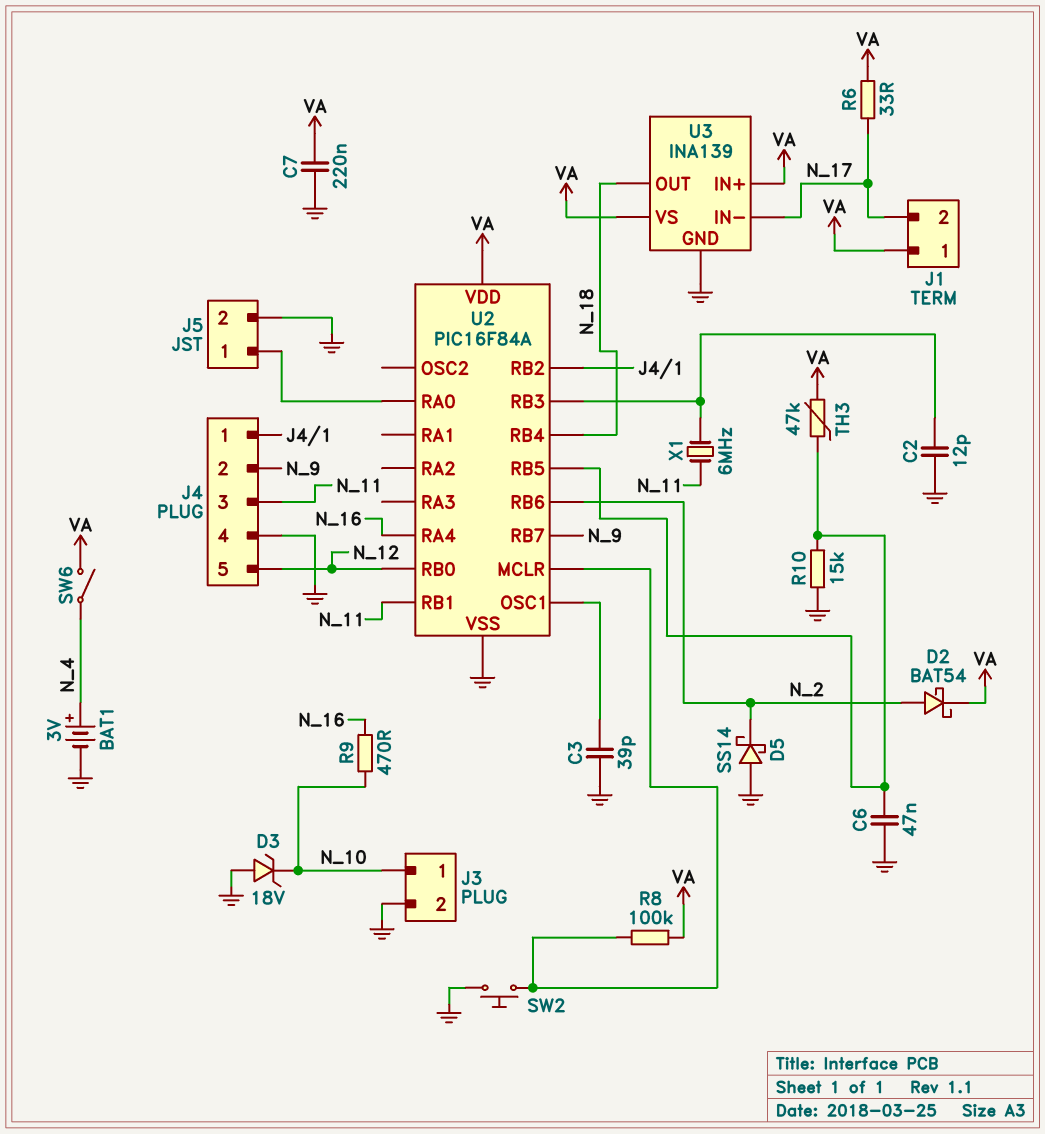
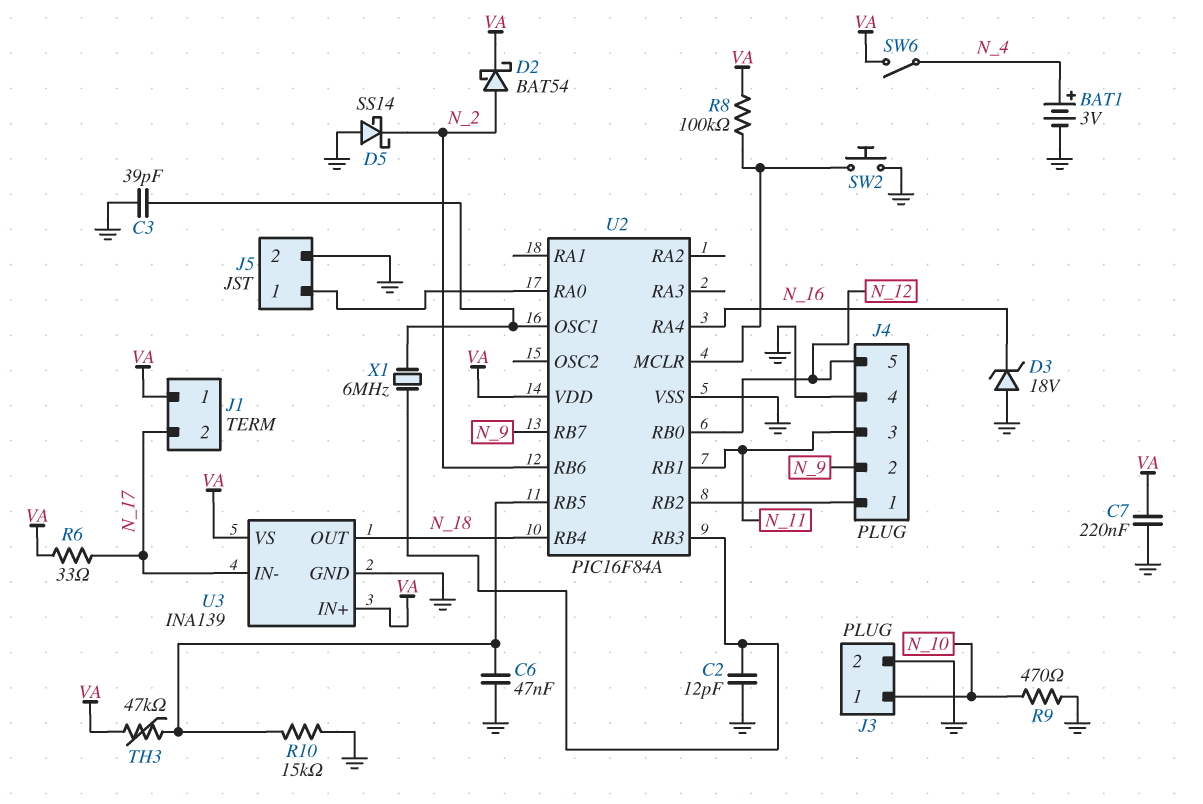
D3: zener 18V (A GND, K N_10) -> zener 18V (A GND, K N_16)
R9: 470 (N_10, N_16) -> 470 (GND, N_10)
X1: 6MHz (N_11, U2/RB3) -> 6MHz (U2/OSC1, U2/RB3)

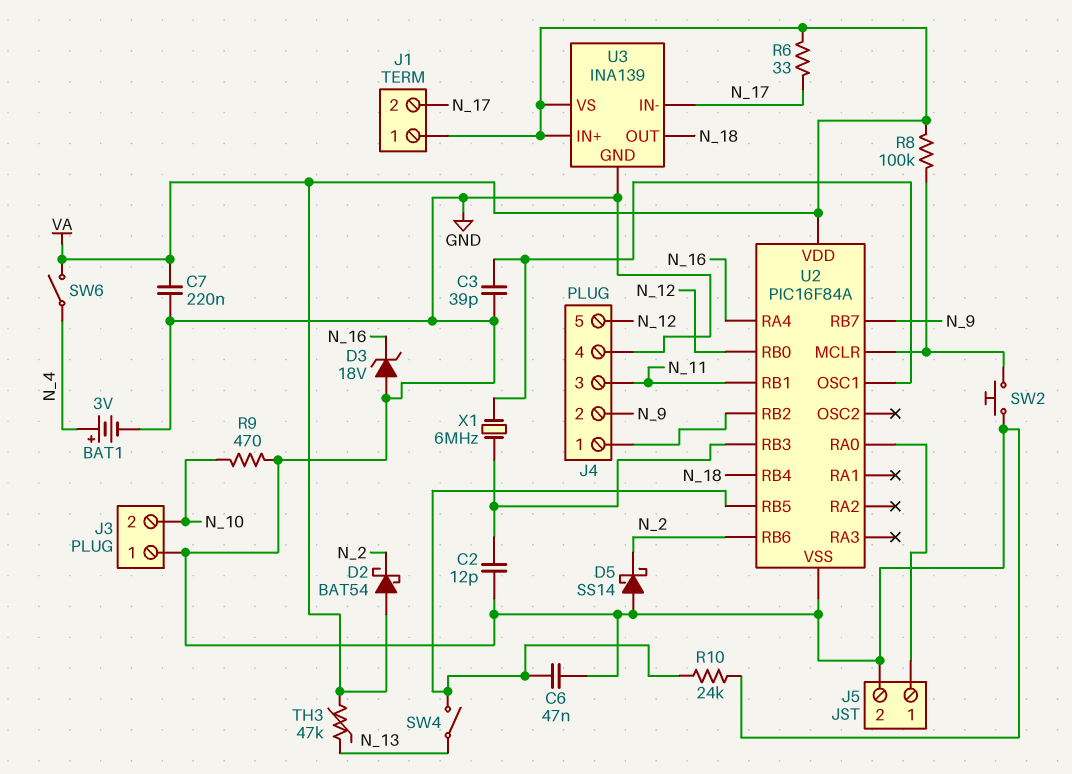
D2: schottky BAT54 (A N_2, K VA) -> schottky BAT54 (A VA, K N_2)
J3 pin 1: N_10 -> GND
J3 pin 2: GND -> N_10
R10: 15k (GND, U2/RB5) -> 24k (GND, U2/RB5)
SW4: none -> switch (N_13, U2/RB5)
TH3: 47k (U2/RB5, VA) -> 47k (N_13, VA)

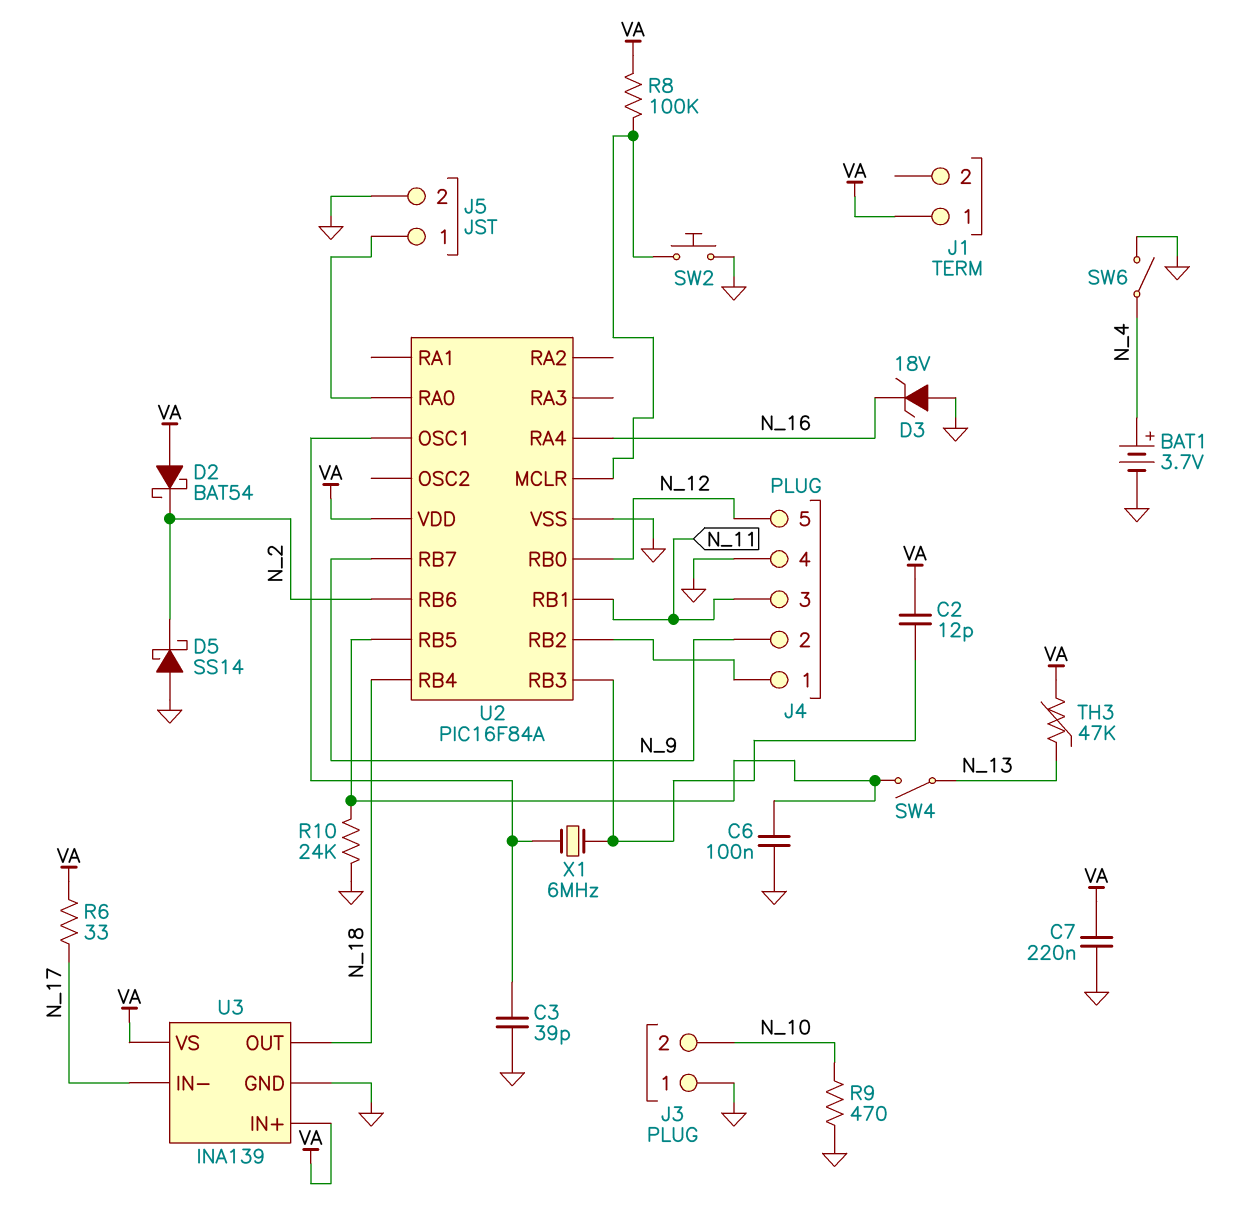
BAT1: 3V (plus N_4, minus GND) -> 3.7V (plus N_4, minus GND)
C2: 12pF (GND, U2/RB3) -> 12pF (U2/RB3, VA)
C6: 47nF (GND, U2/RB5) -> 100nF (GND, U2/RB5)
J1 pin 2: N_17 -> none
SW6: switch (N_4, VA) -> switch (GND, N_4)

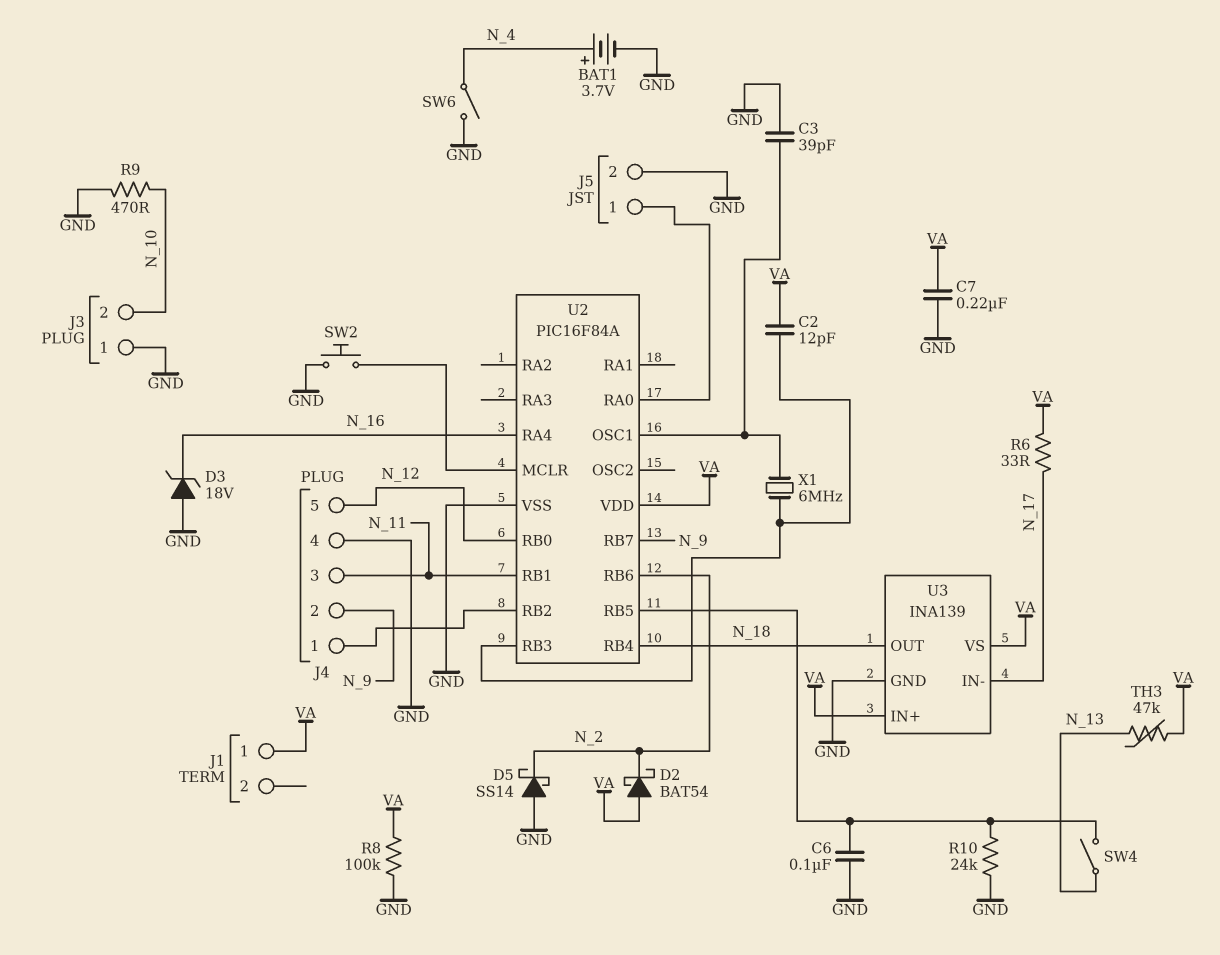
R8: 100k (U2/MCLR, VA) -> 100k (GND, VA)

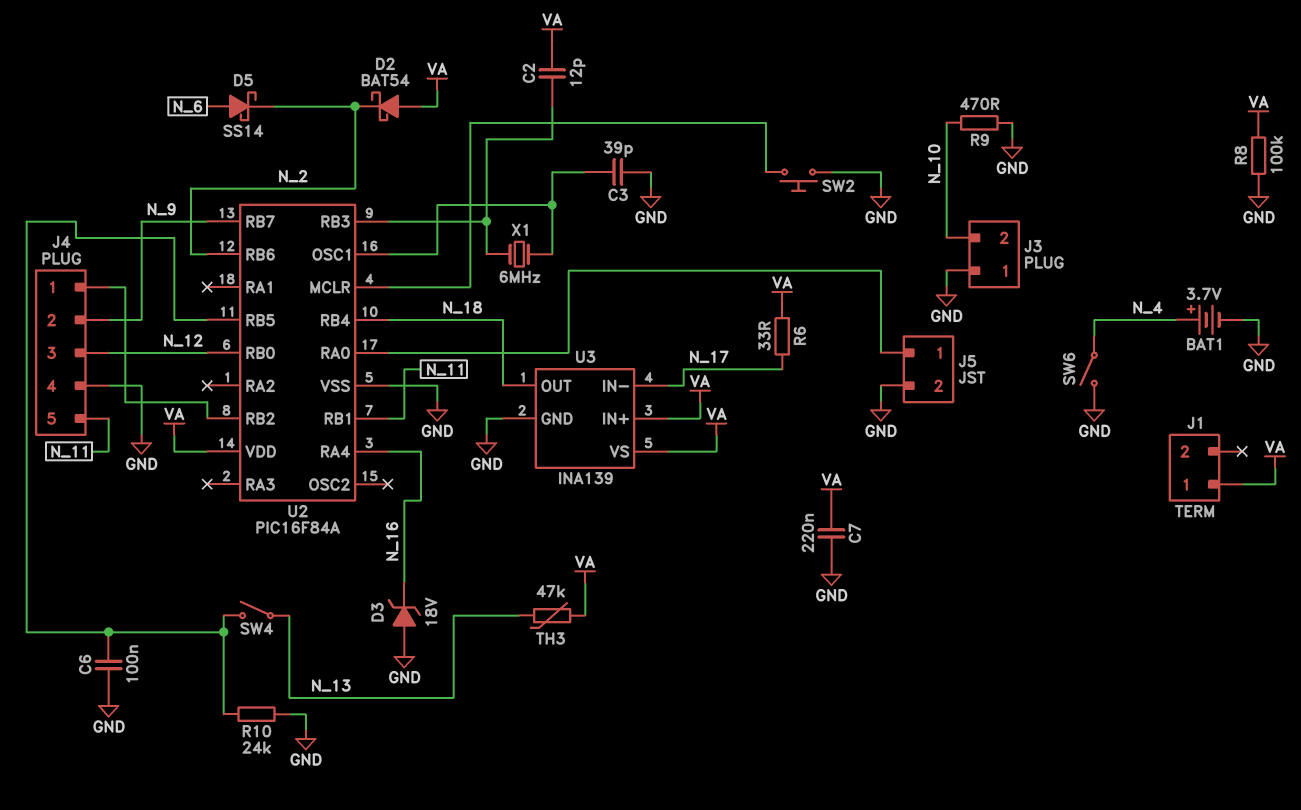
D5: schottky SS14 (A GND, K N_2) -> schottky SS14 (A N_6, K N_2)
J4 pin 3: N_11 -> N_12
J4 pin 5: N_12 -> N_11

